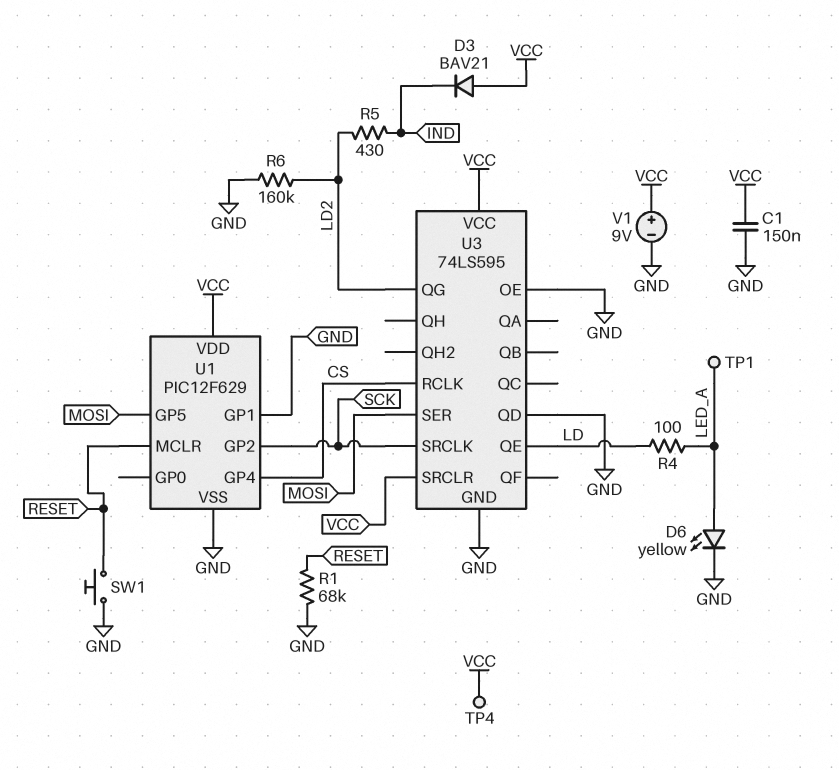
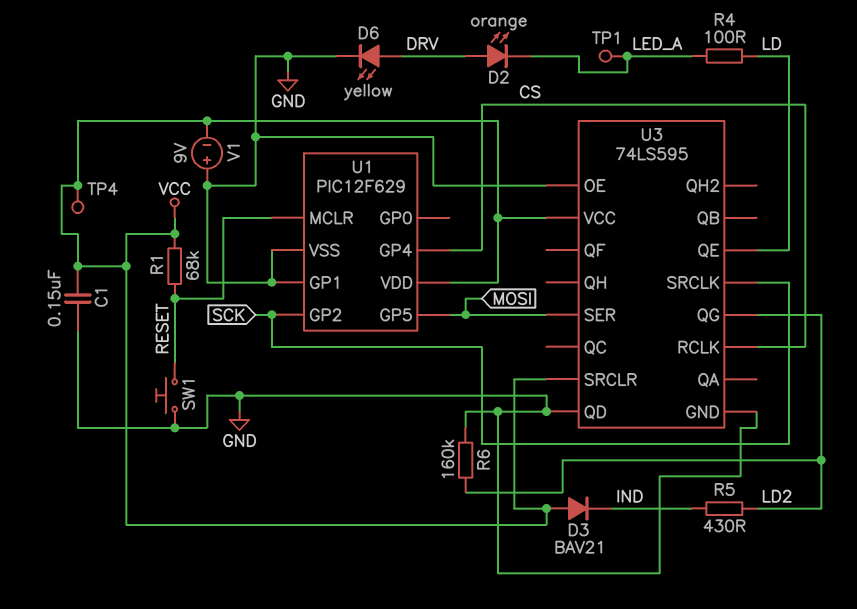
D2: none -> LED orange (A DRV, K LED_A)
D6: LED yellow (A LED_A, K GND) -> LED yellow (A DRV, K GND)
R1: 68k (GND, RESET) -> 68k (RESET, VCC)
V1: 9V (plus VCC, minus GND) -> 9V (plus GND, minus VCC)

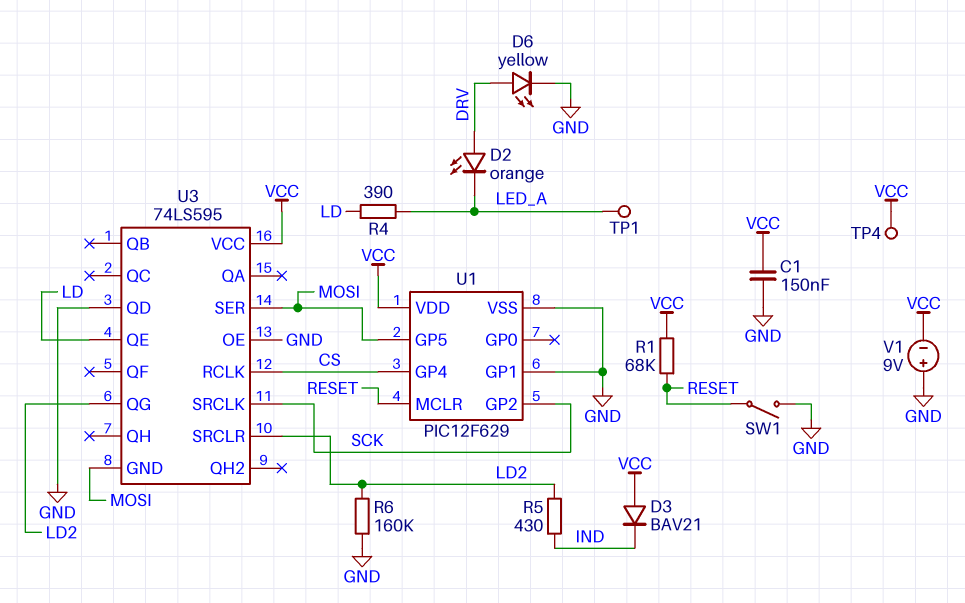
R4: 100 (LD, LED_A) -> 390 (LD, LED_A)
SW1: button (GND, RESET) -> switch (GND, RESET)
U3 pin GND: GND -> MOSI
U3 pin SRCLR: VCC -> LD2

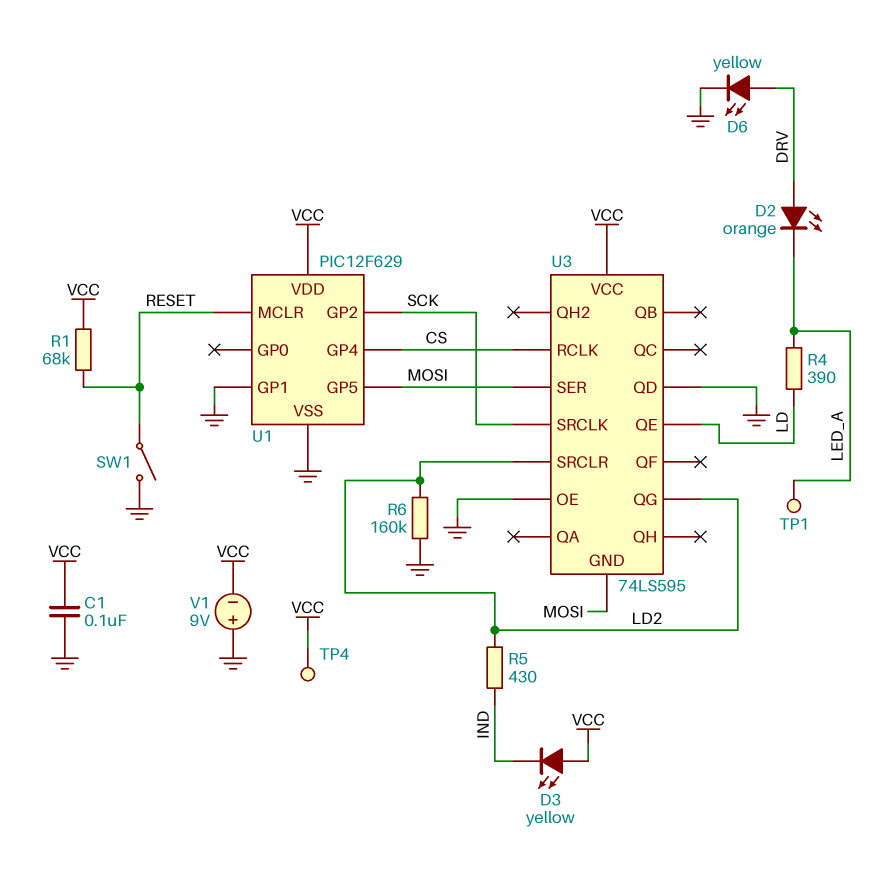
C1: 150nF (GND, VCC) -> 100nF (GND, VCC)
D3: diode BAV21 (A VCC, K IND) -> LED yellow (A VCC, K IND)

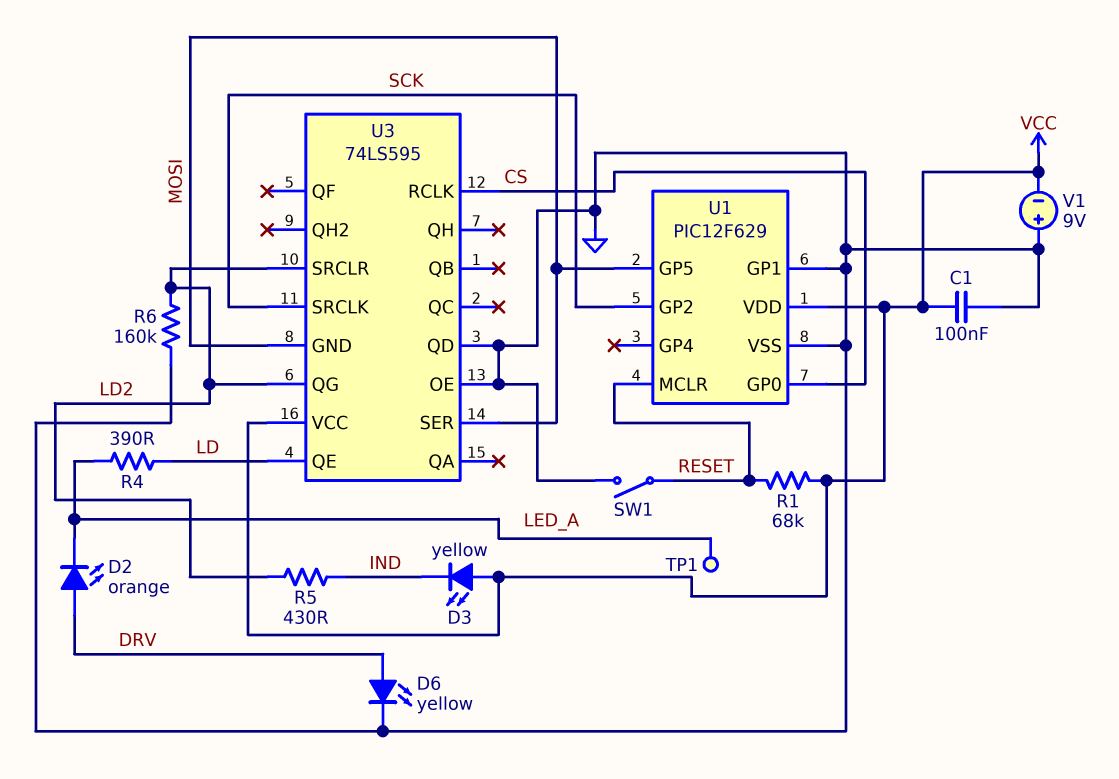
TP4: test point (VCC) -> none
U1 pin GP0: none -> CS
U1 pin GP4: CS -> none

